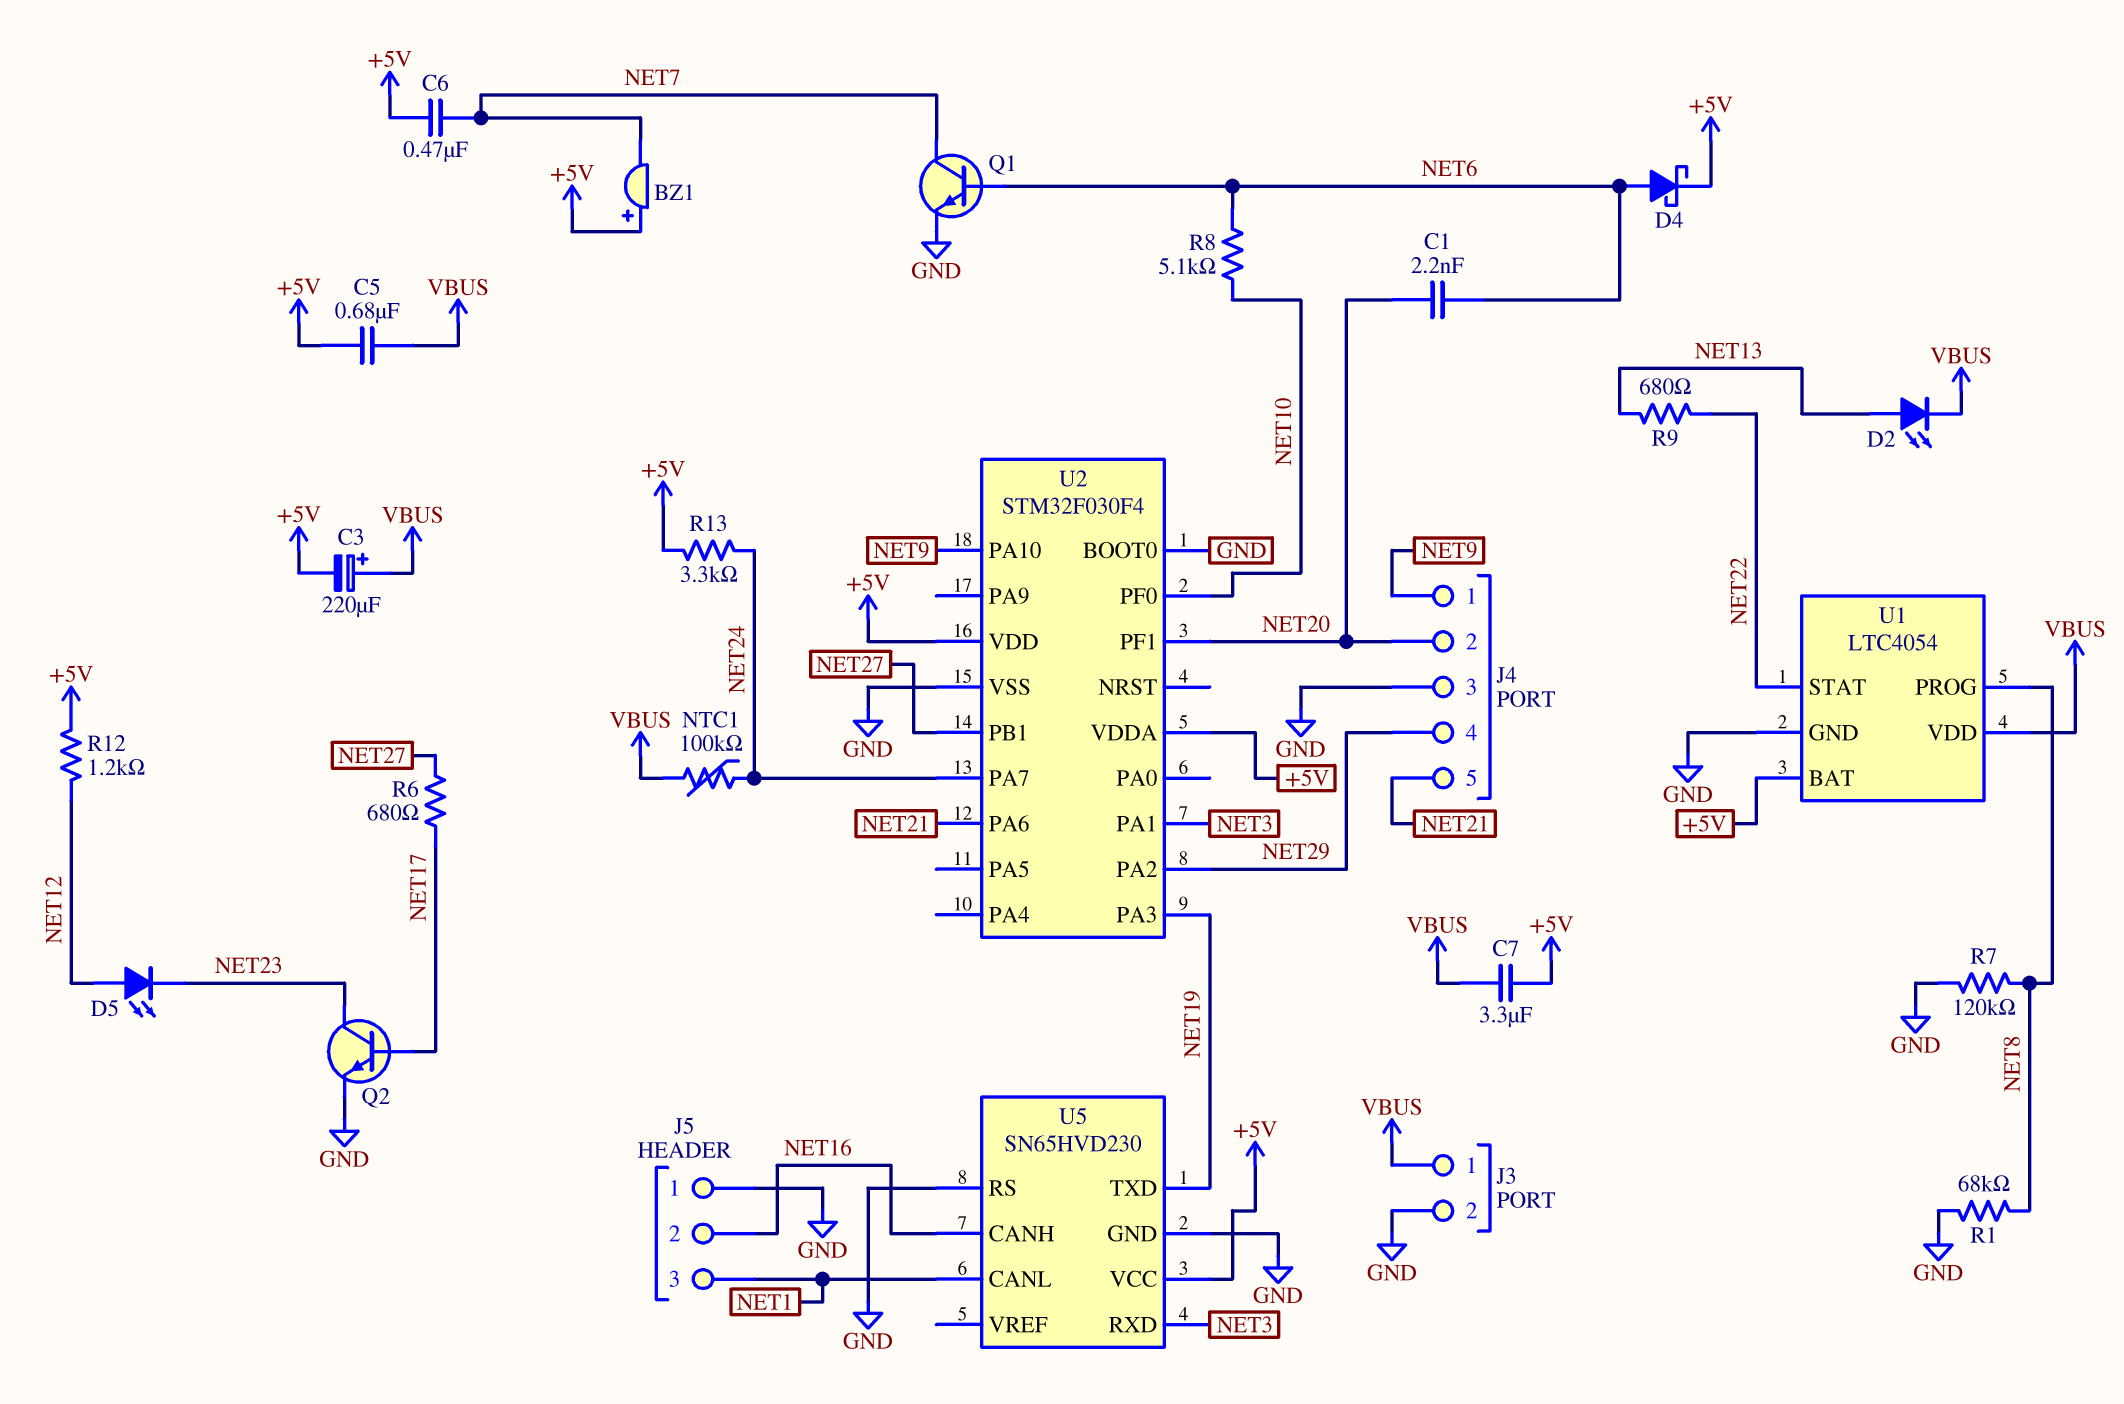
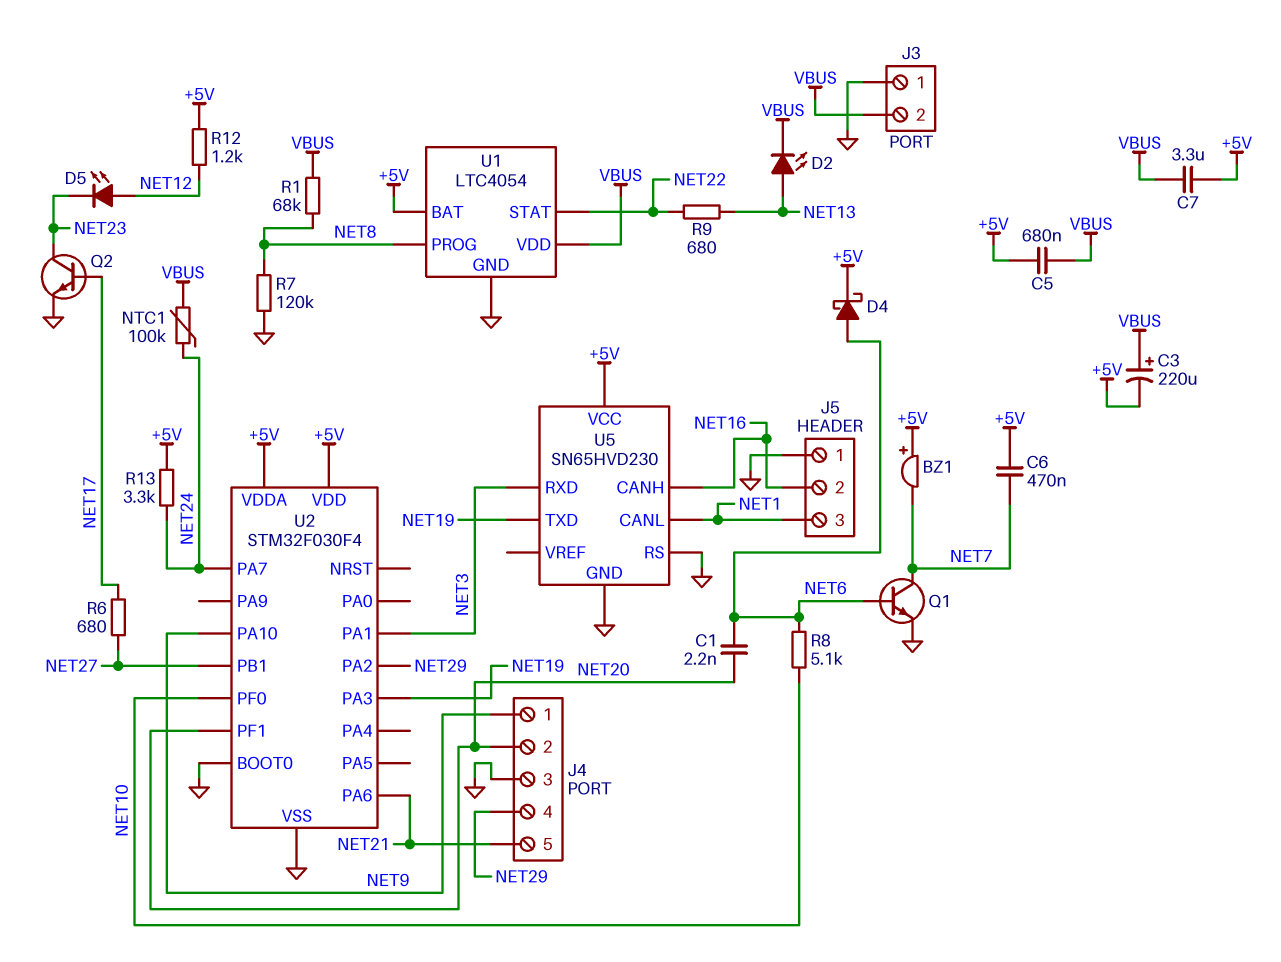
J3 pin 1: VBUS -> GND
J3 pin 2: GND -> VBUS
R1: 68k (GND, NET8) -> 68k (NET8, VBUS)

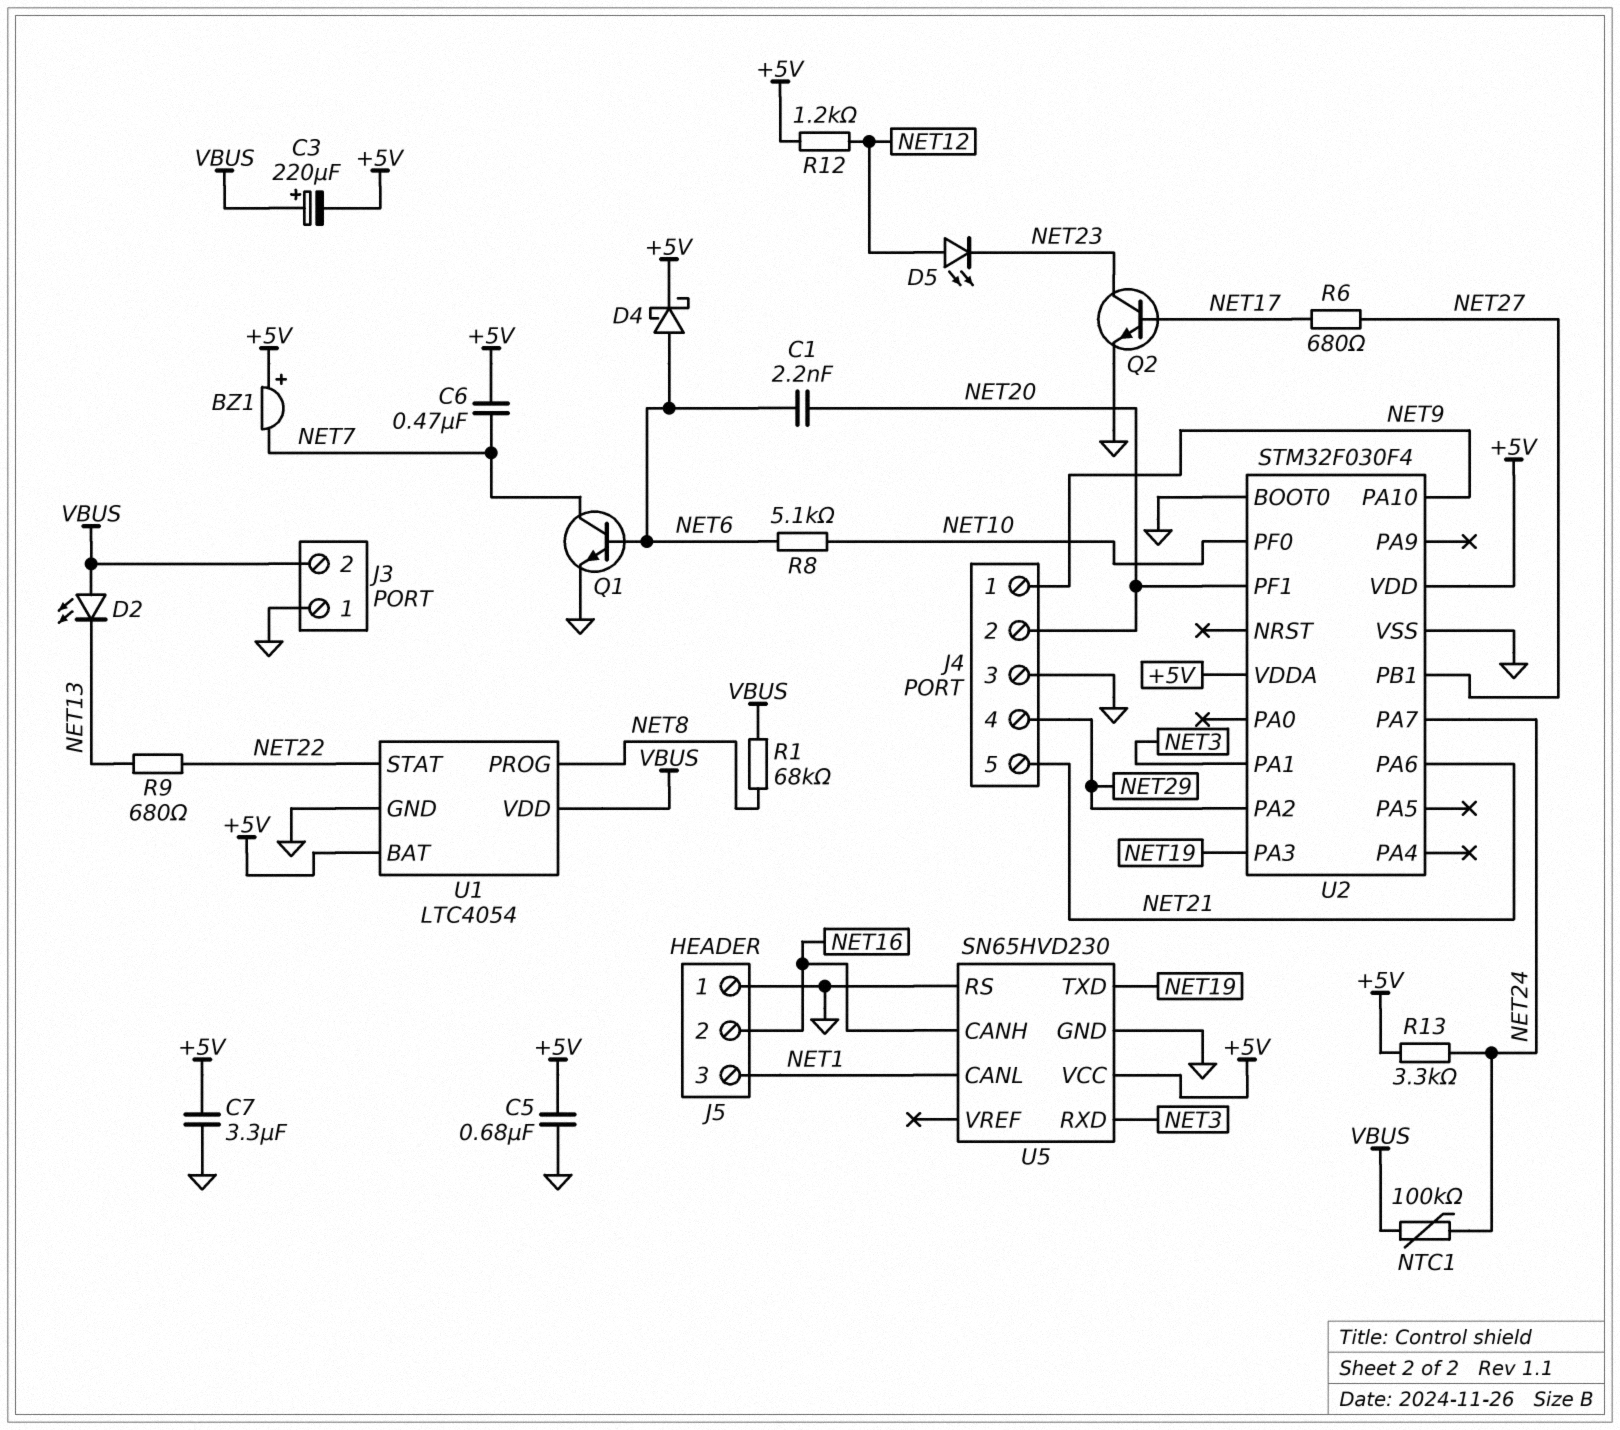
C5: 680nF (+5V, VBUS) -> 680nF (+5V, GND)
C7: 3.3uF (+5V, VBUS) -> 3.3uF (+5V, GND)
D2: LED (A NET13, K VBUS) -> LED (A VBUS, K NET13)
R7: 120k (GND, NET8) -> none

